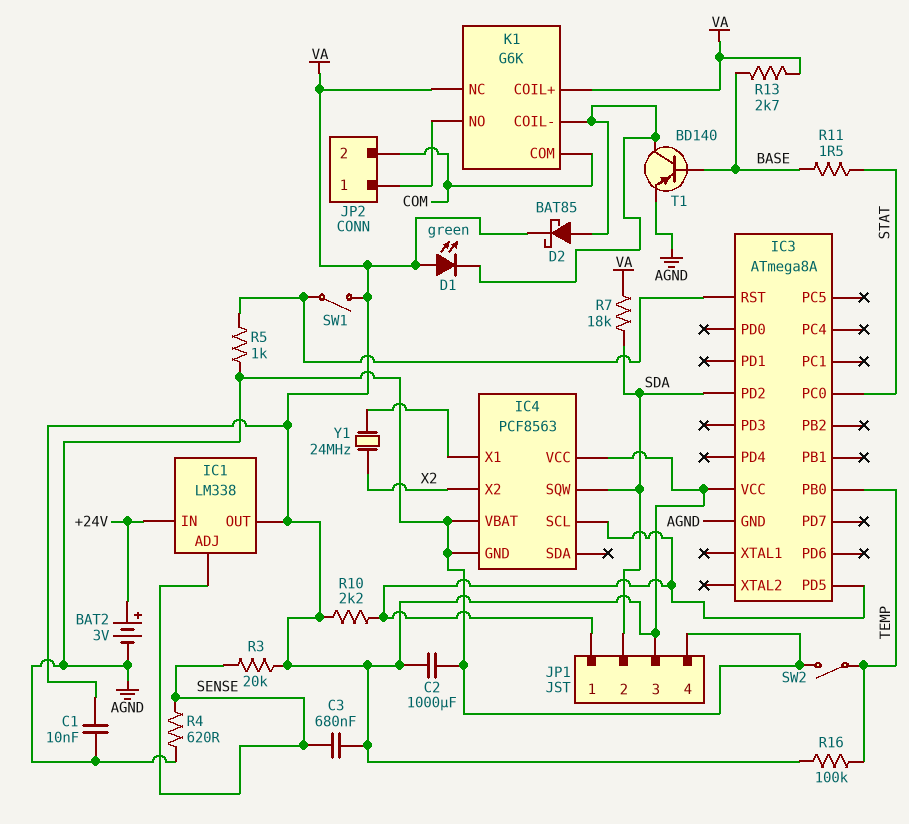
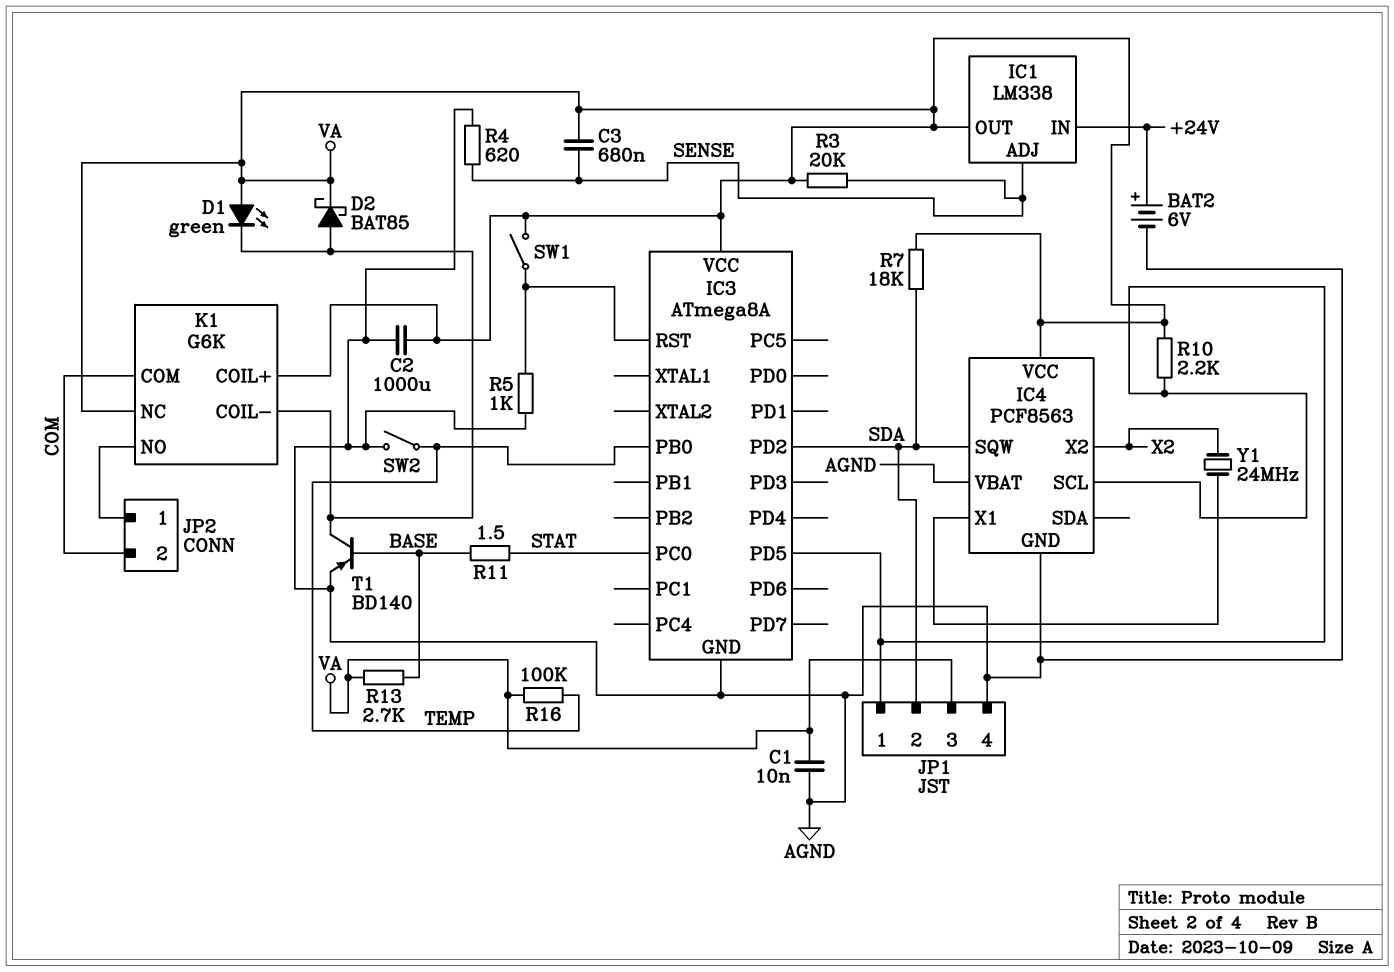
BAT2: 3V (plus +24V, minus AGND) -> 6V (plus +24V, minus AGND)

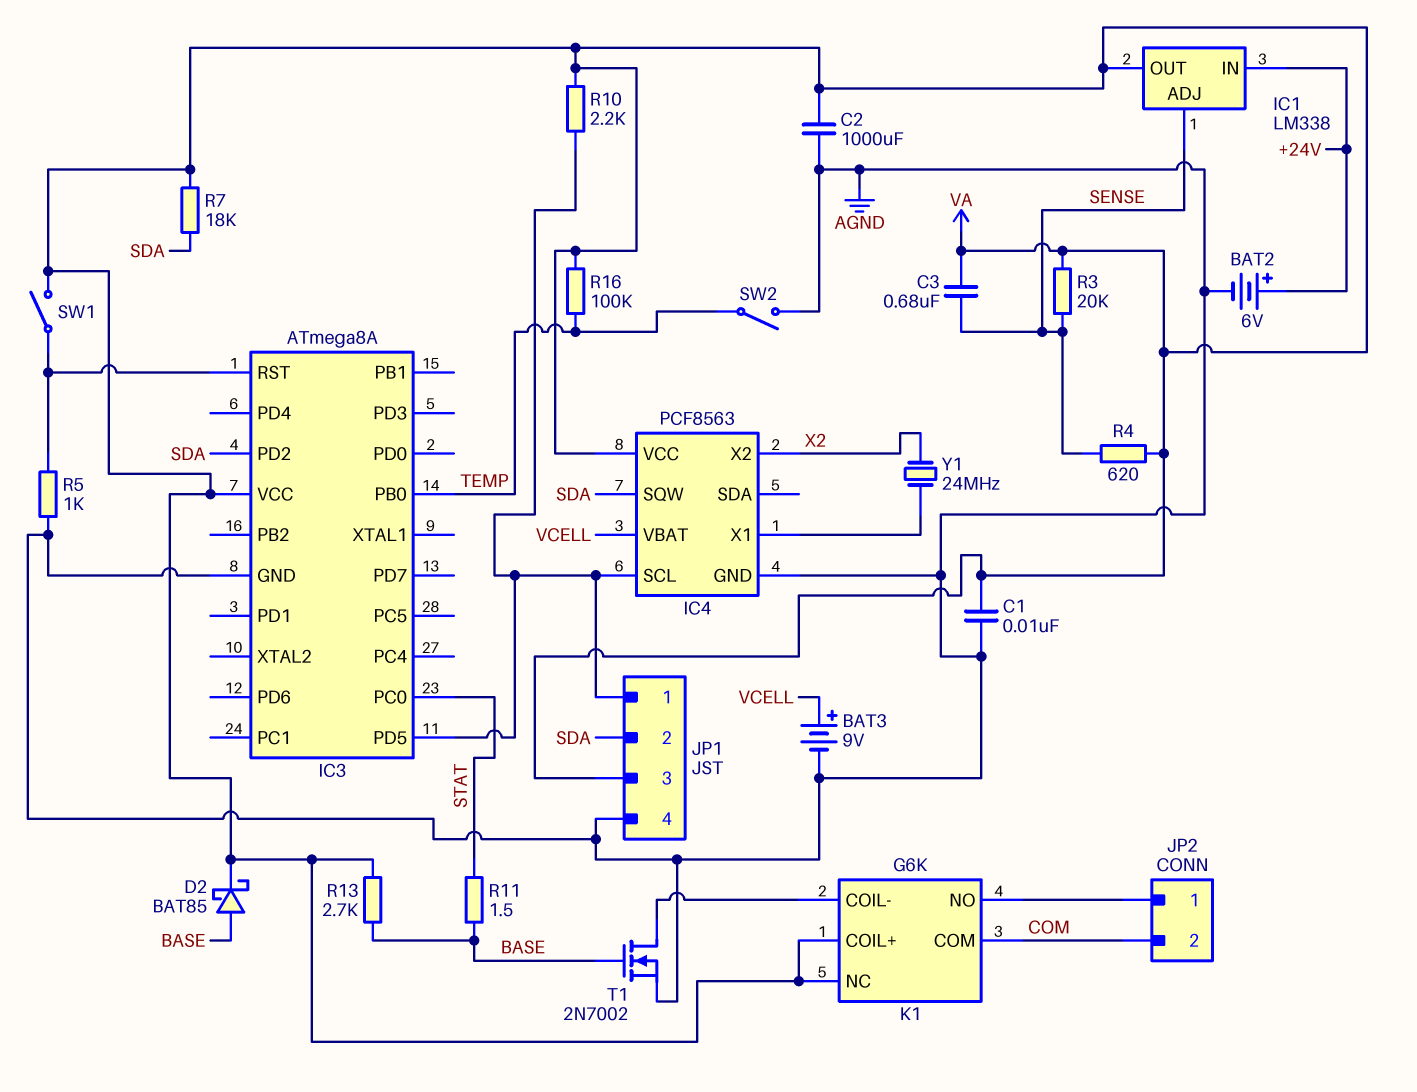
BAT3: none -> 9V (plus VCELL, minus AGND)
D1: LED green (A VA, K K1/COIL-) -> none
D2: schottky BAT85 (A K1/COIL-, K VA) -> schottky BAT85 (A BASE, K VA)
IC4 pin VBAT: AGND -> VCELL
R4: 620 (AGND, SENSE) -> 620 (SENSE, VA)
T1: PNP BD140 (B BASE, C K1/COIL-, E AGND) -> NMOS 2N7002 (G BASE, D K1/COIL-, S AGND)

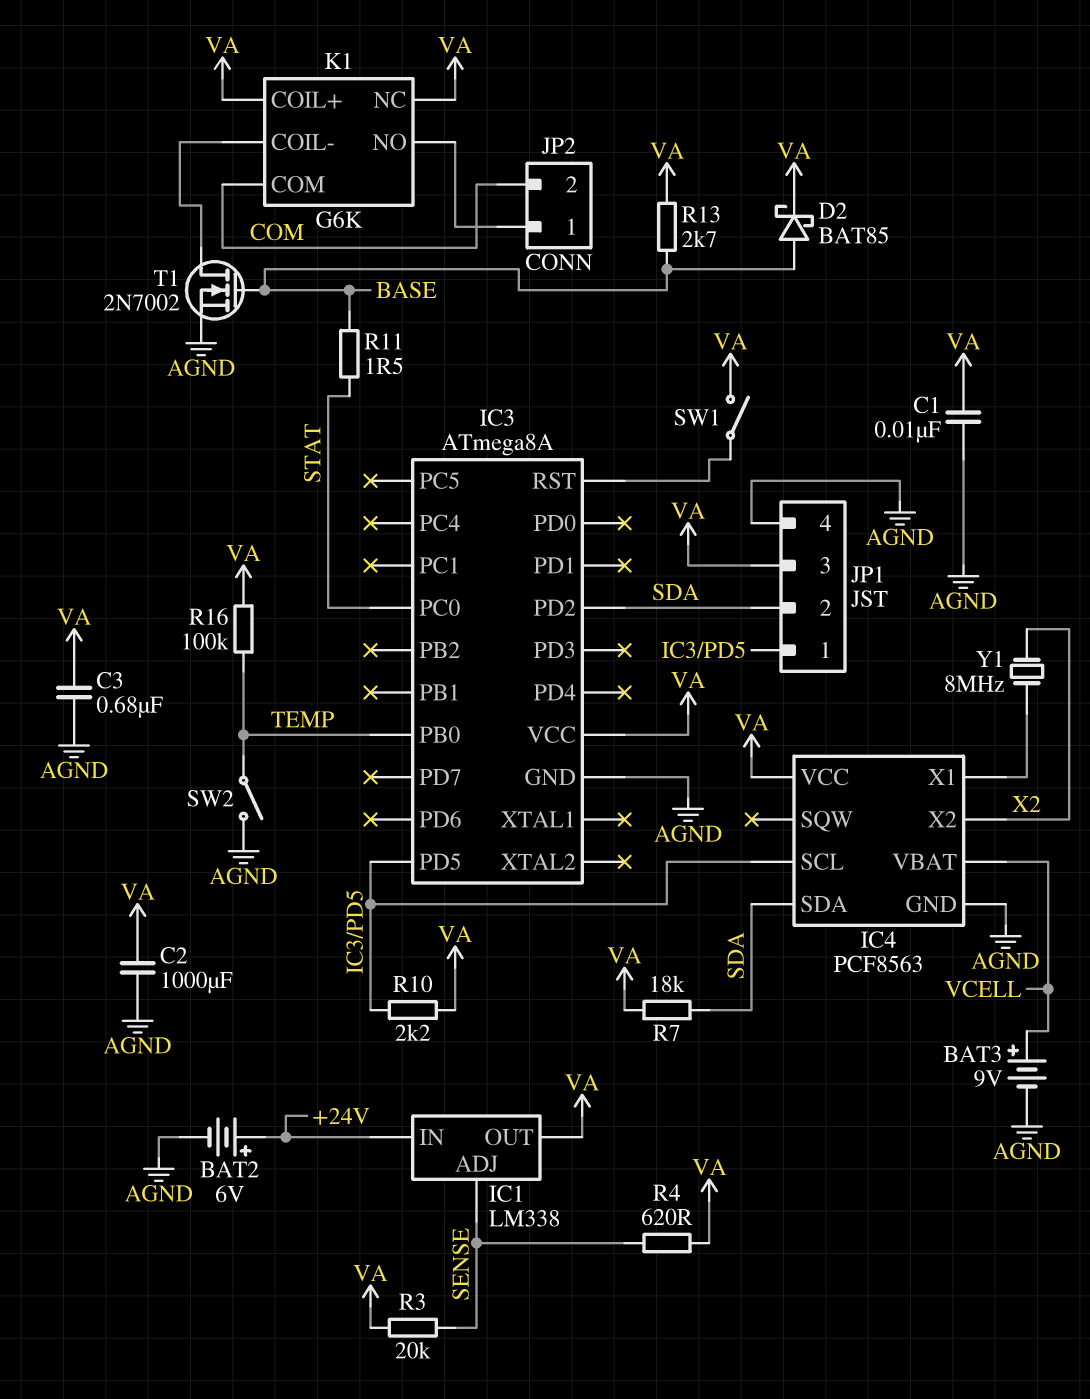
C3: 680nF (SENSE, VA) -> 680nF (AGND, VA)
IC4 pin SDA: none -> SDA
IC4 pin SQW: SDA -> none
R5: 1k (AGND, IC3/RST) -> none
Y1: 24MHz (IC4/X1, X2) -> 8MHz (IC4/X1, X2)

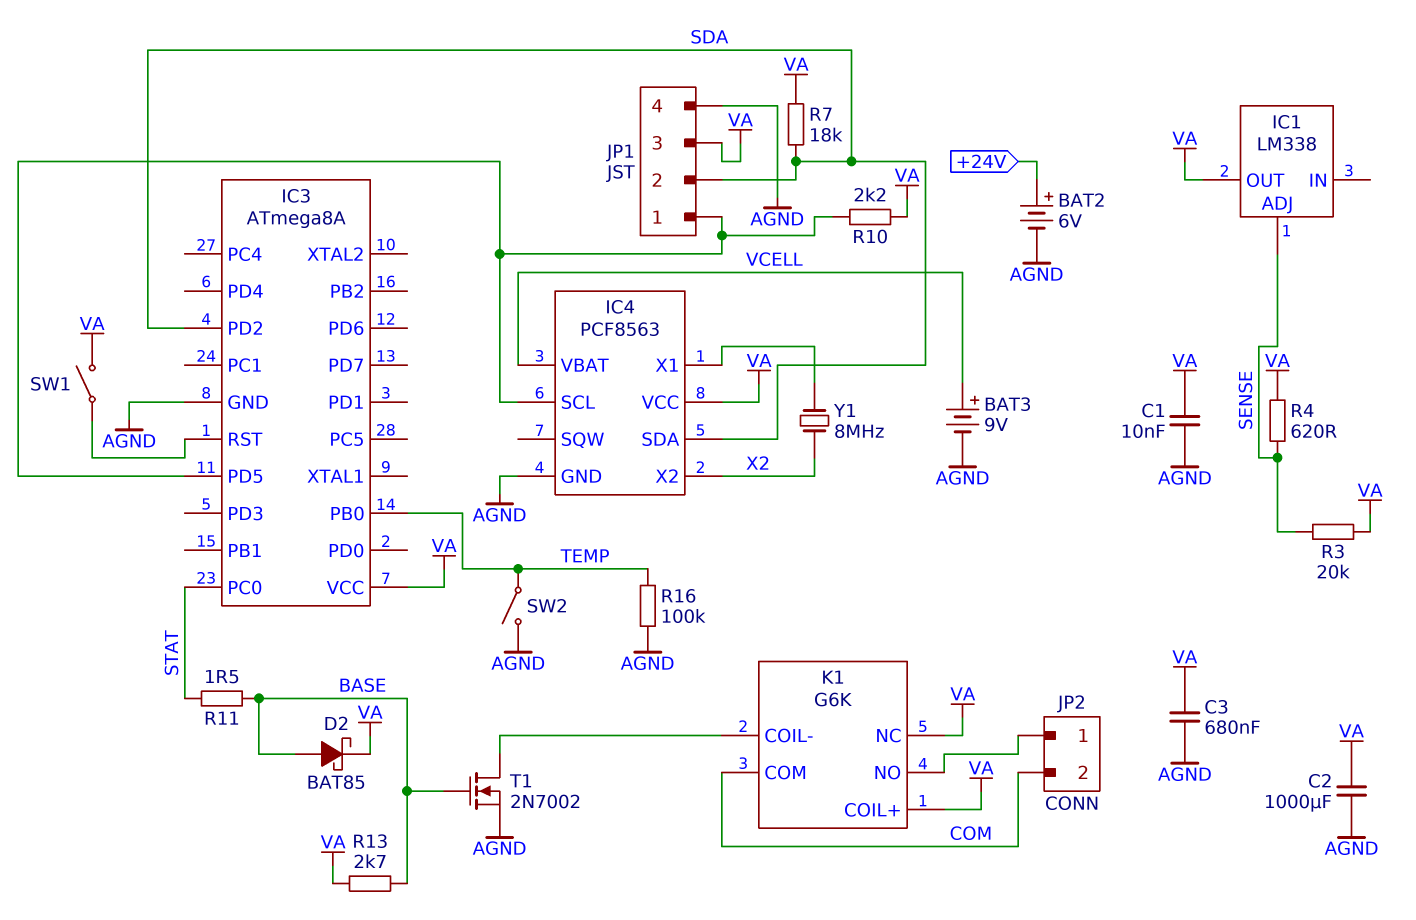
IC1 pin IN: +24V -> none
R16: 100k (TEMP, VA) -> 100k (AGND, TEMP)

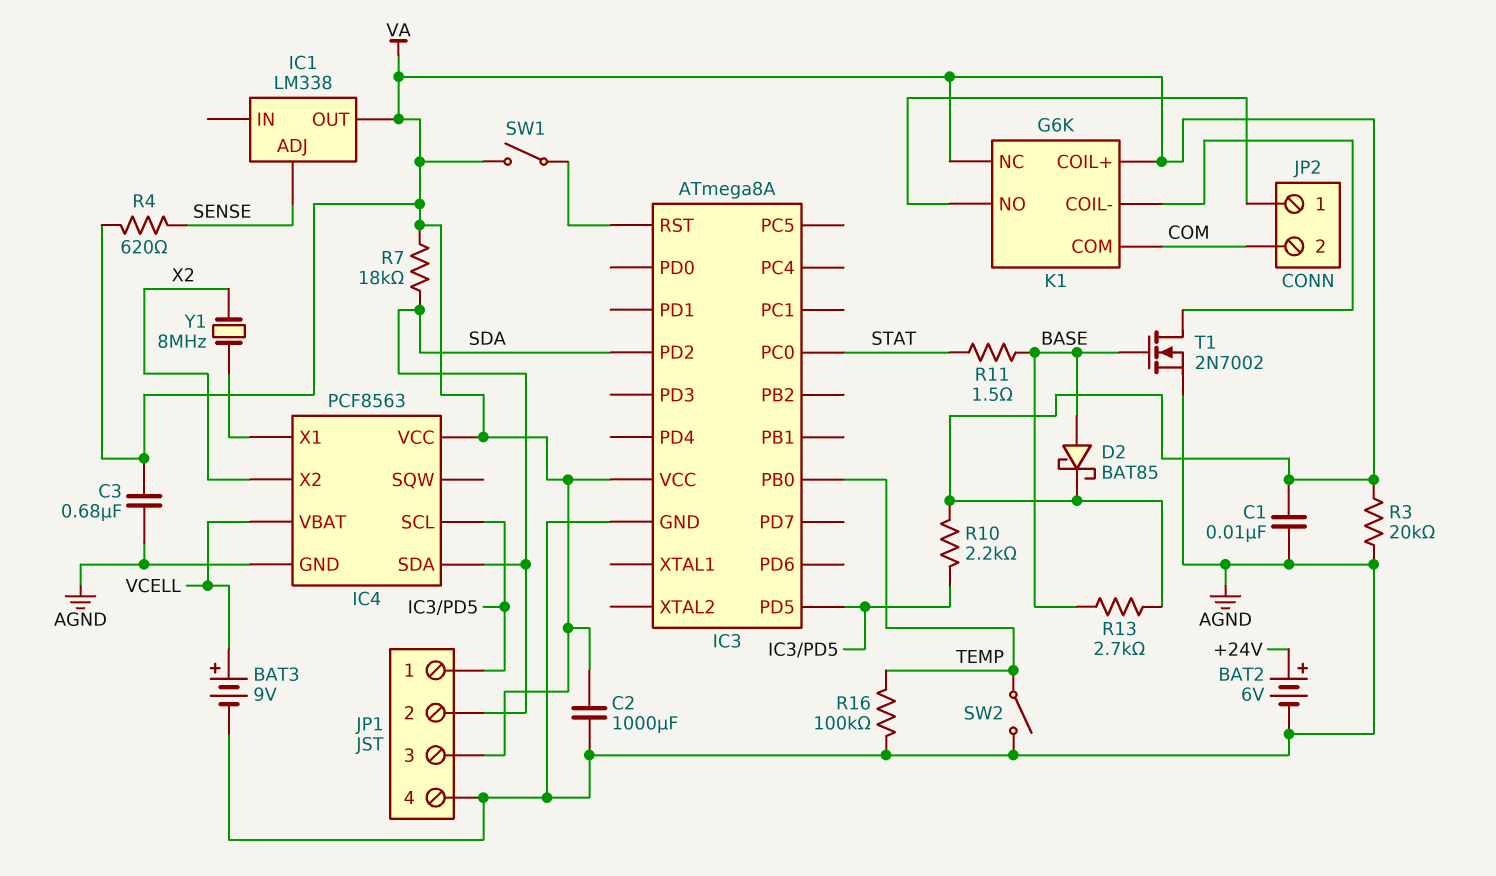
R3: 20k (SENSE, VA) -> 20k (AGND, VA)

